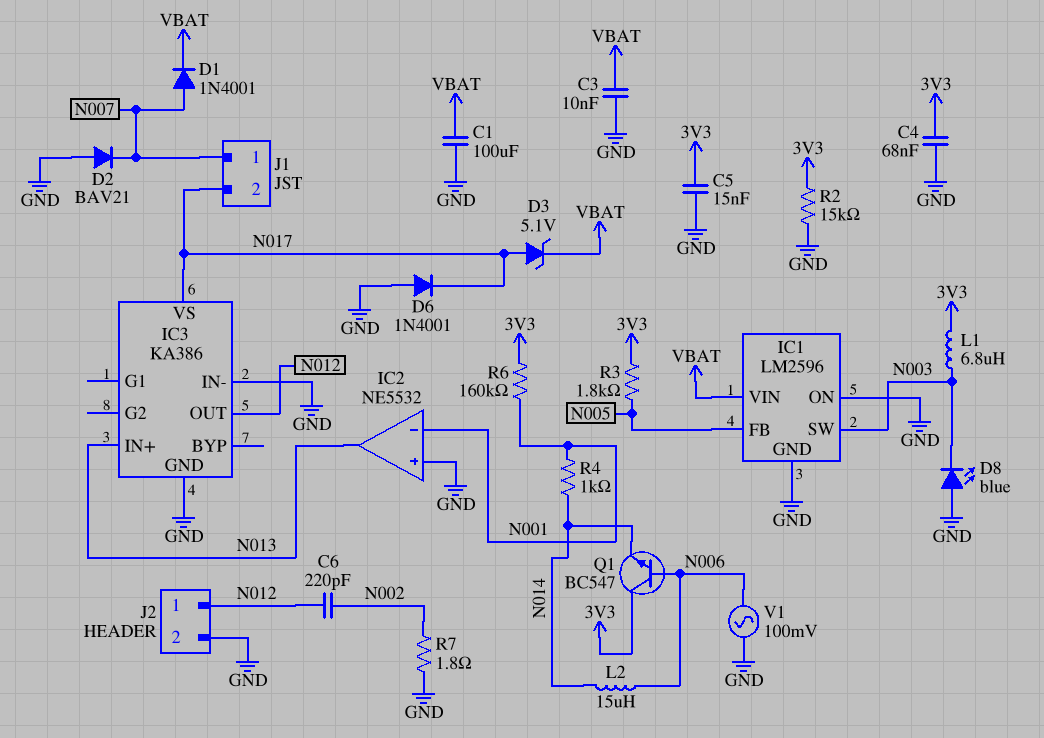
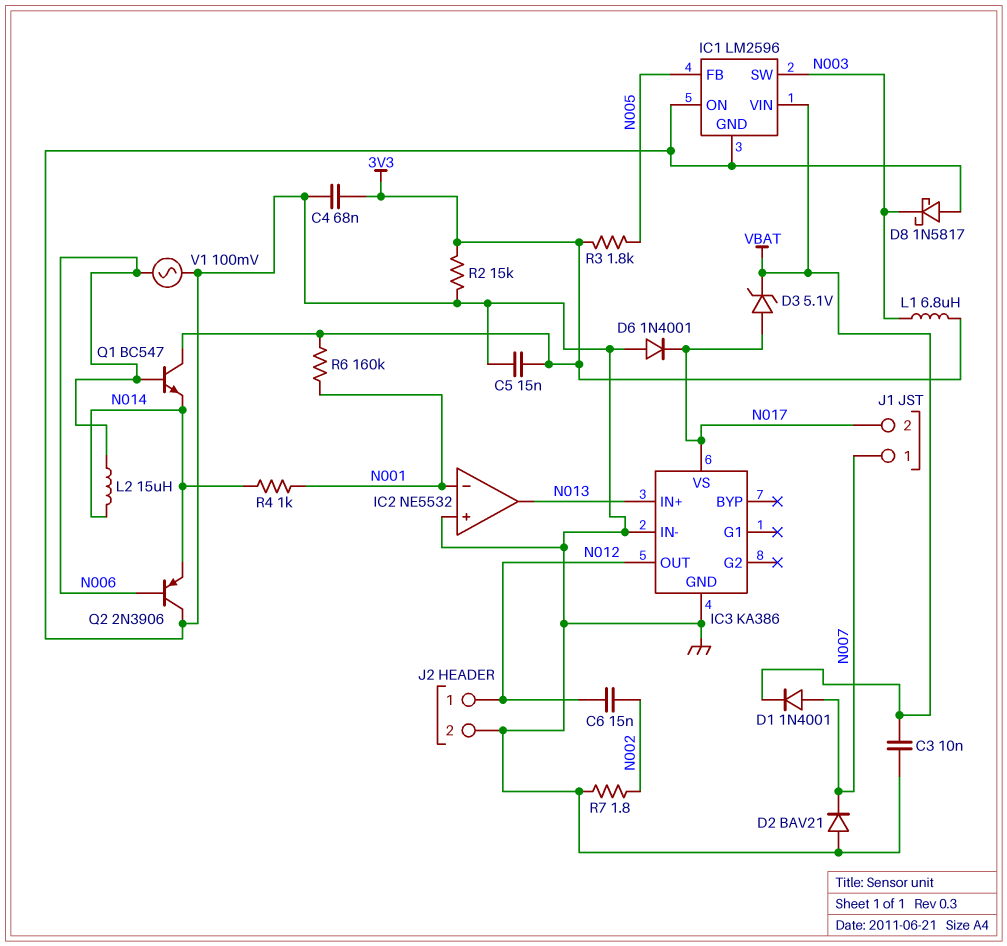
C1: 100uF (GND, VBAT) -> none
C6: 220pF (N002, N012) -> 15nF (N002, N012)
D8: LED blue (A GND, K N003) -> schottky 1N5817 (A GND, K N003)
Q2: none -> PNP 2N3906 (B N006, C GND, E N014)

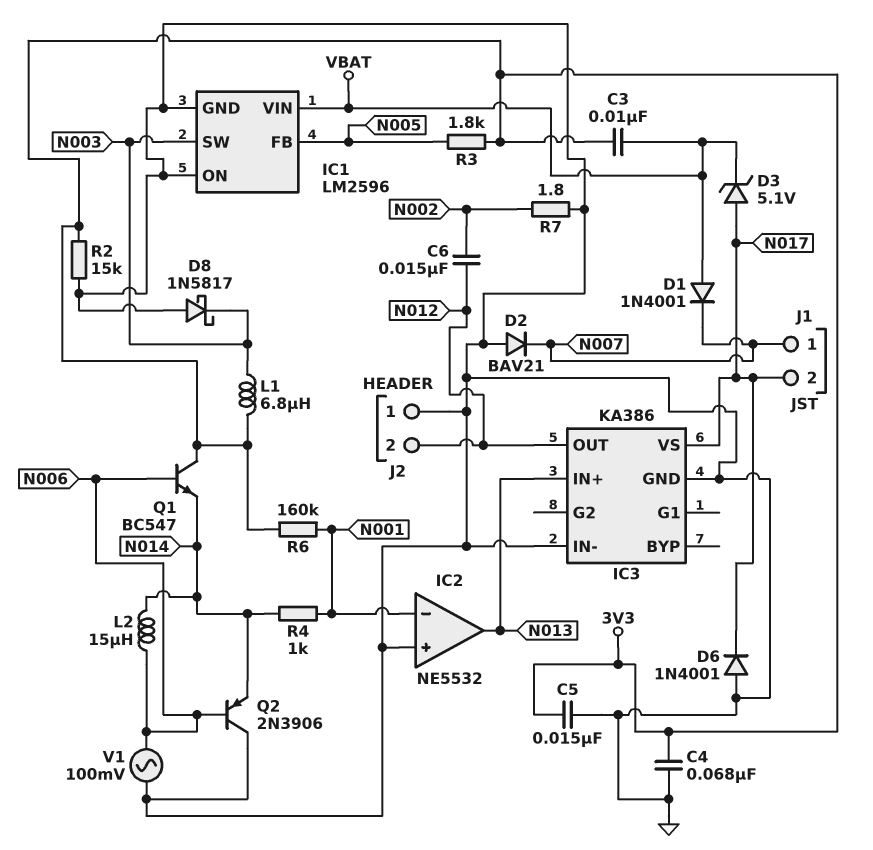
C3: 10nF (GND, VBAT) -> 10nF (3V3, VBAT)
D1: diode 1N4001 (A N007, K VBAT) -> diode 1N4001 (A VBAT, K N007)
J2 pin 1: N012 -> GND
J2 pin 2: GND -> N012

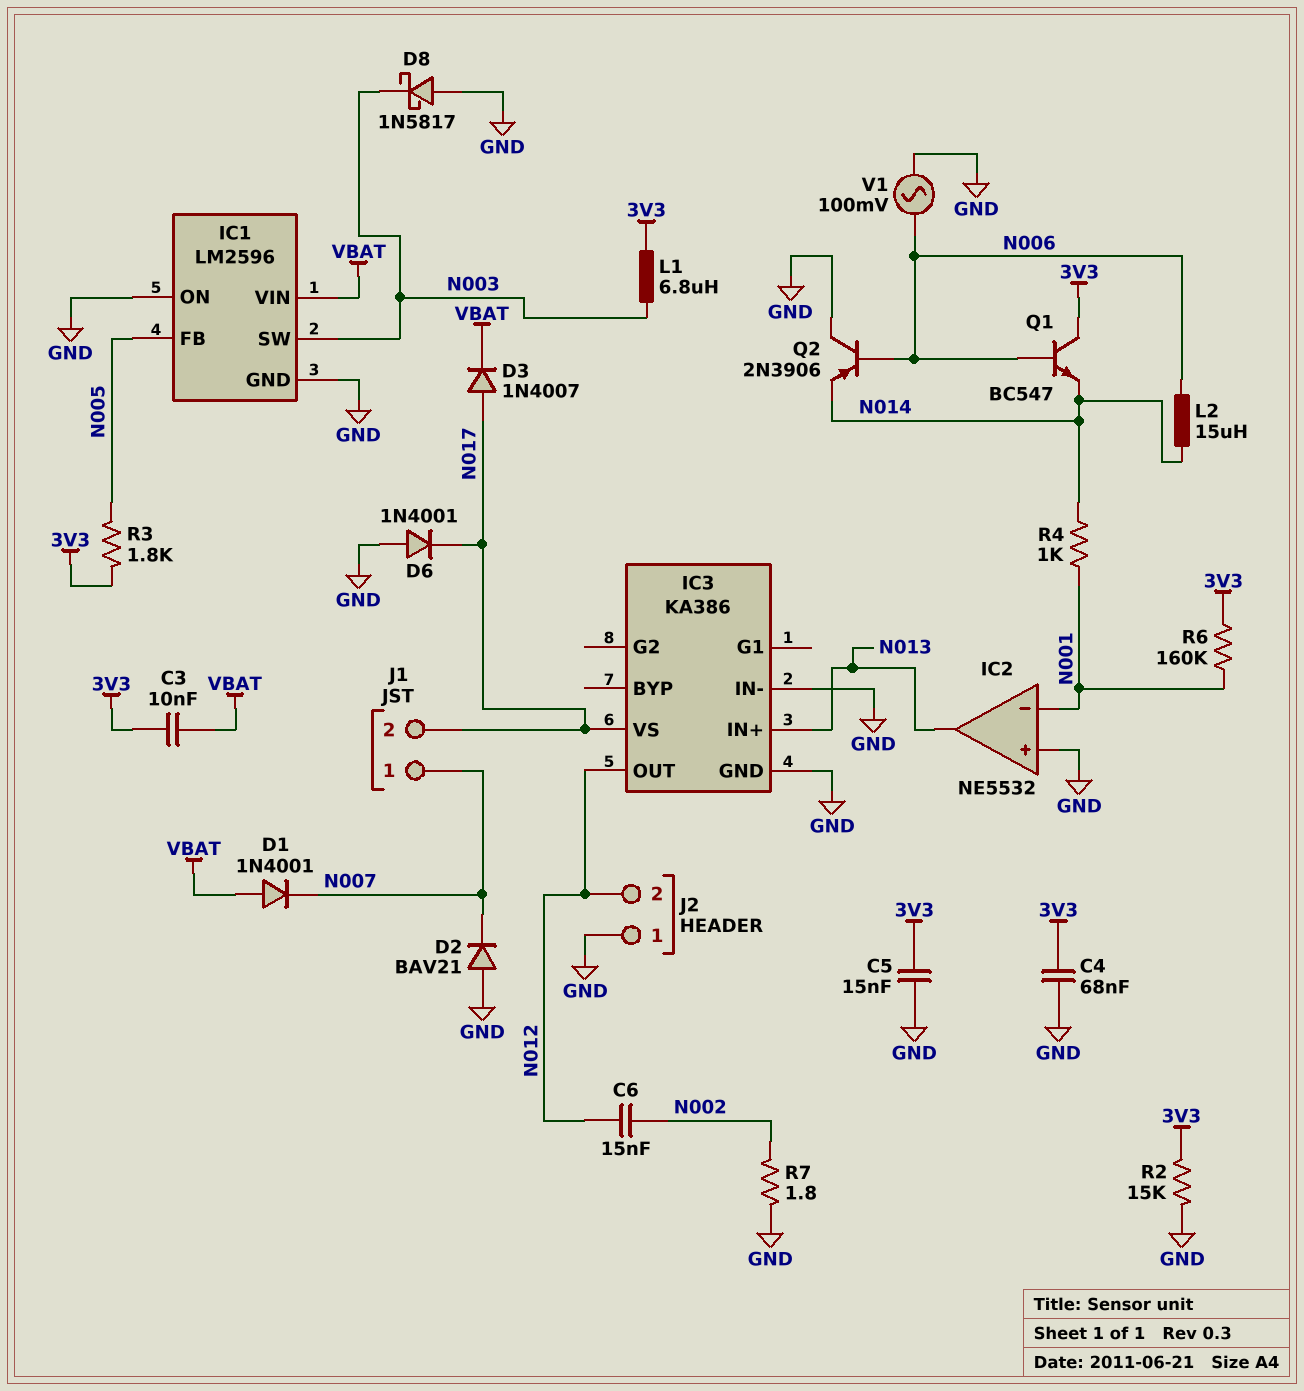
D3: zener 5.1V (A N017, K VBAT) -> diode 1N4007 (A N017, K VBAT)

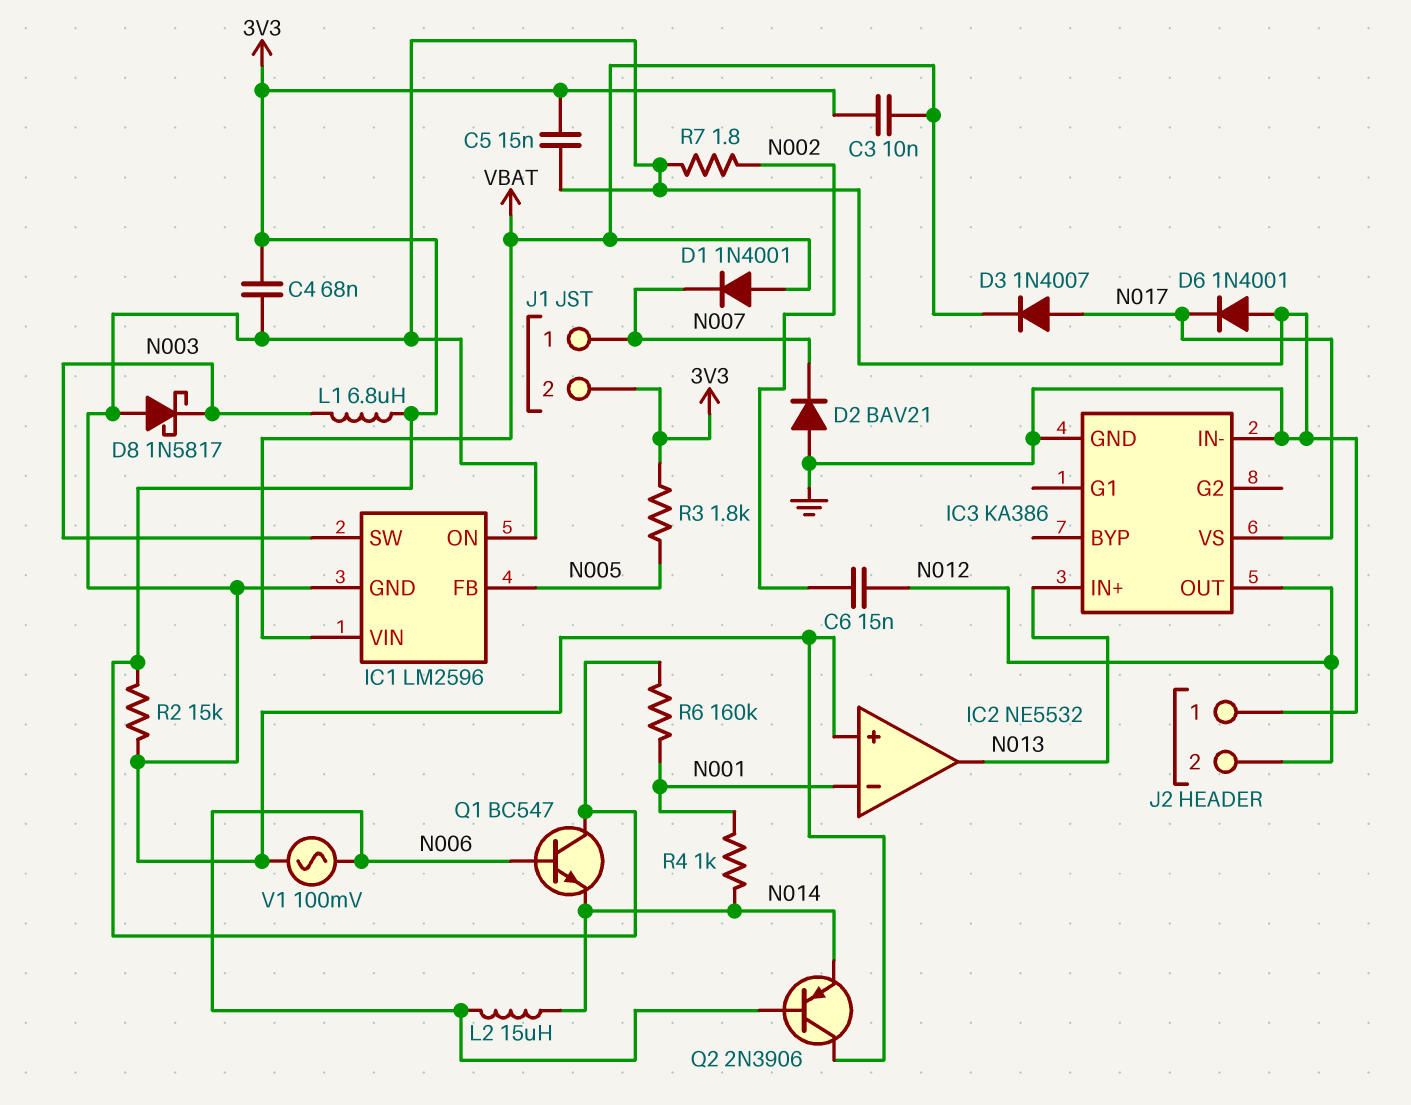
J1 pin 2: N017 -> 3V3

